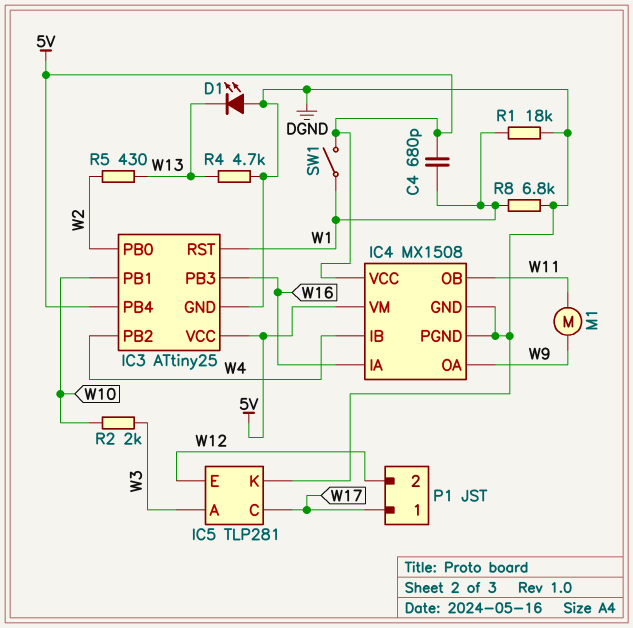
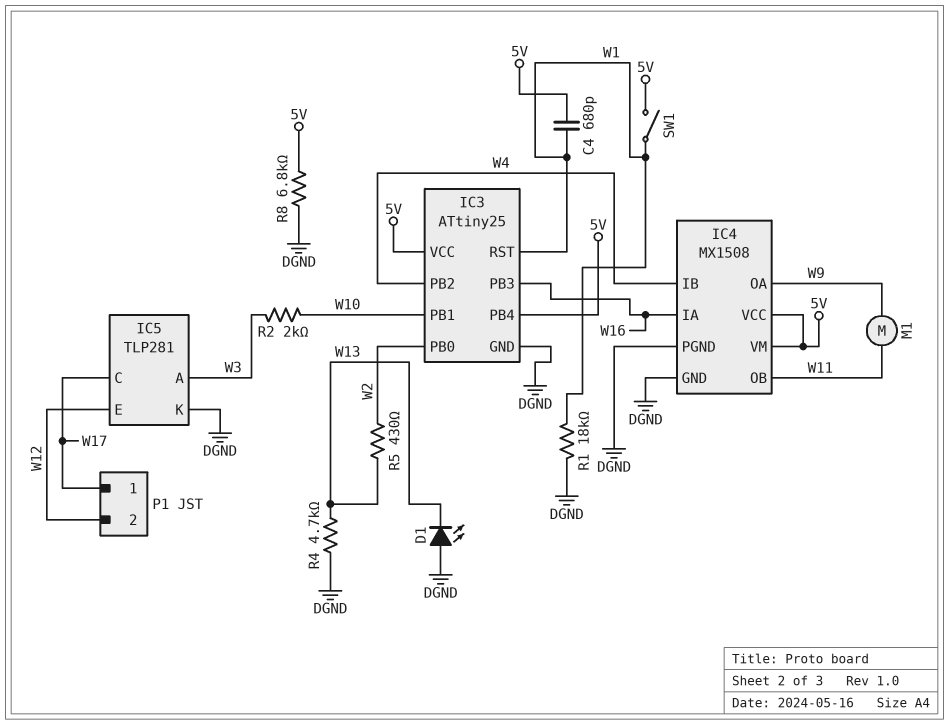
R8: 6.8k (DGND, W1) -> 6.8k (5V, DGND)

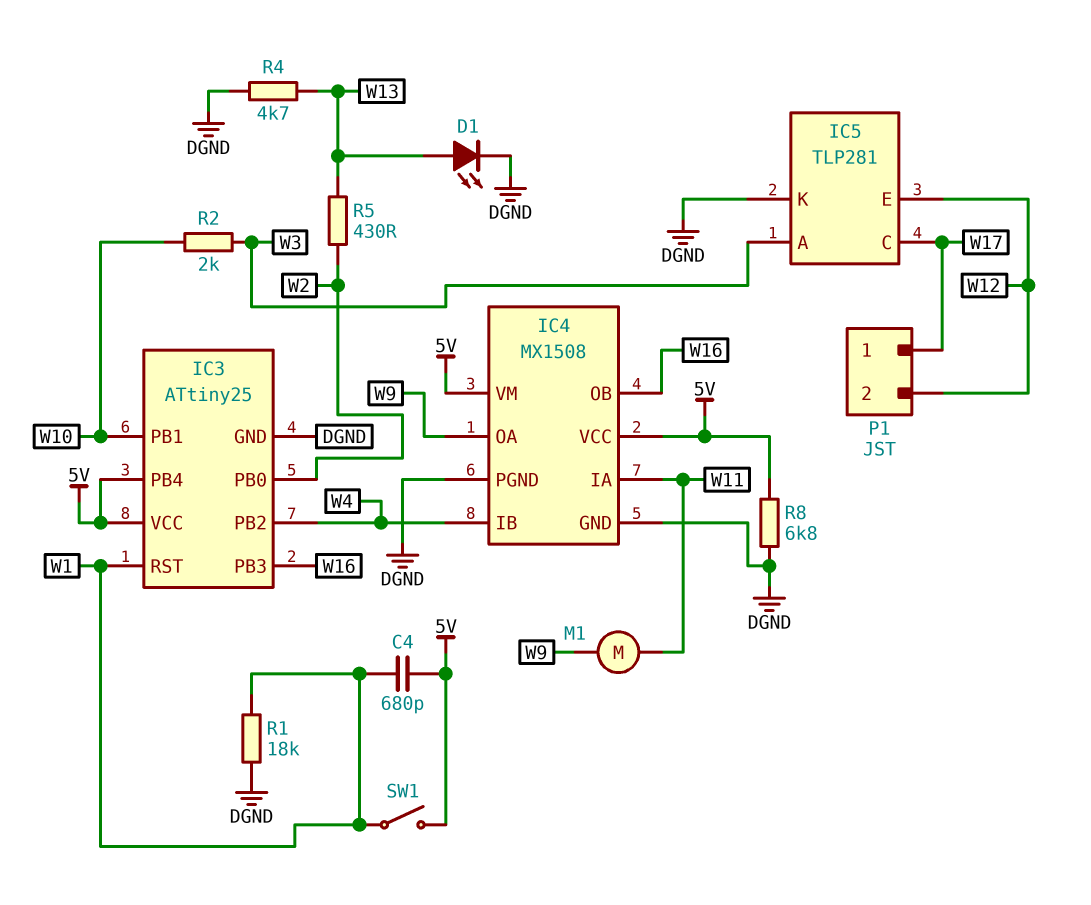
D1: LED (A DGND, K W13) -> LED (A W13, K DGND)
IC4 pin IA: W16 -> W11
IC4 pin OB: W11 -> W16

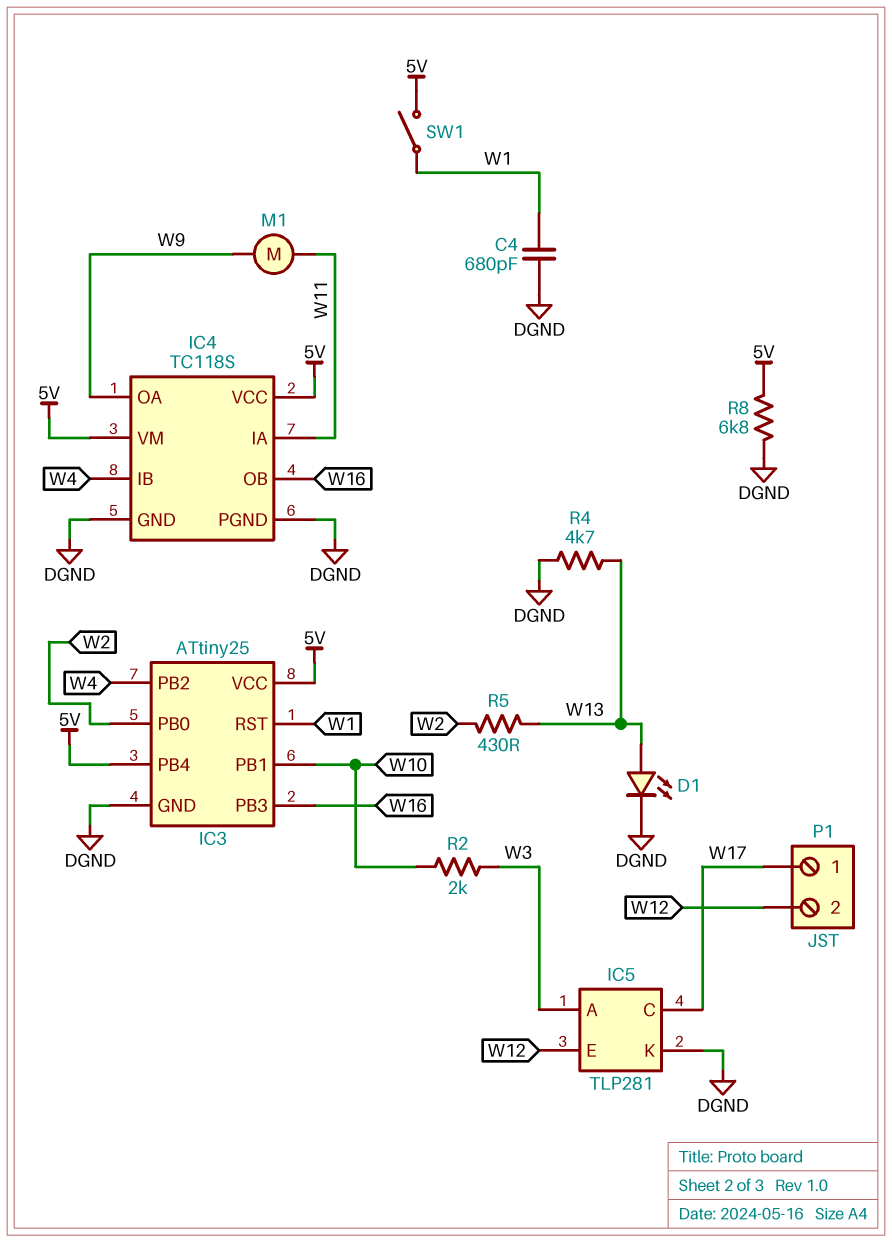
C4: 680pF (5V, W1) -> 680pF (DGND, W1)
IC4: MX1508 -> TC118S
R1: 18k (DGND, W1) -> none

